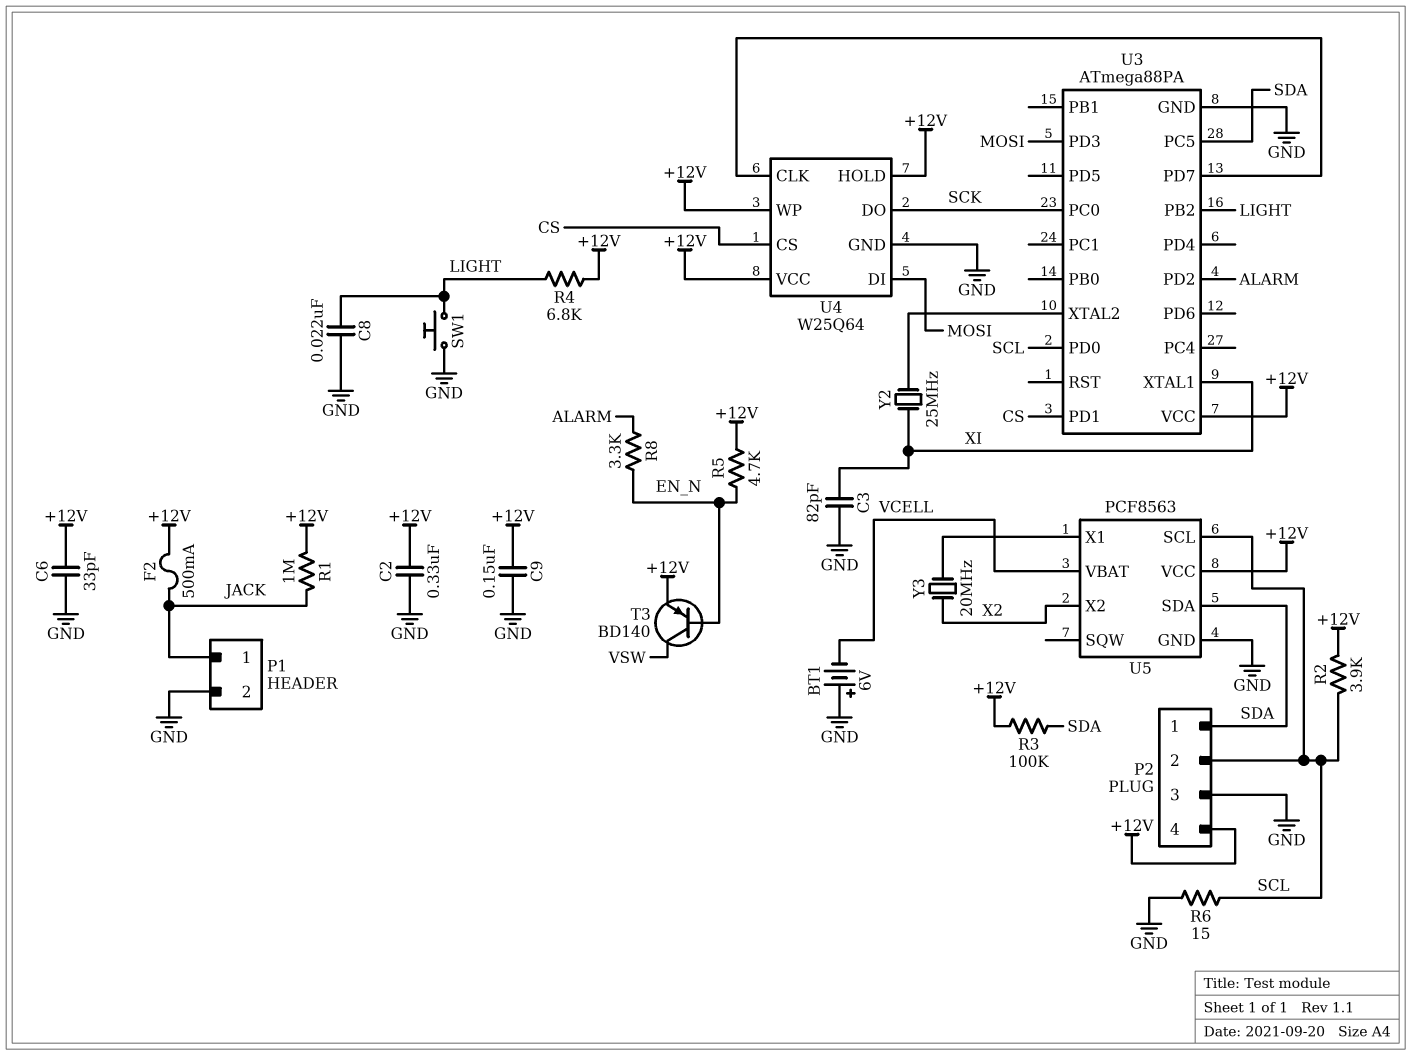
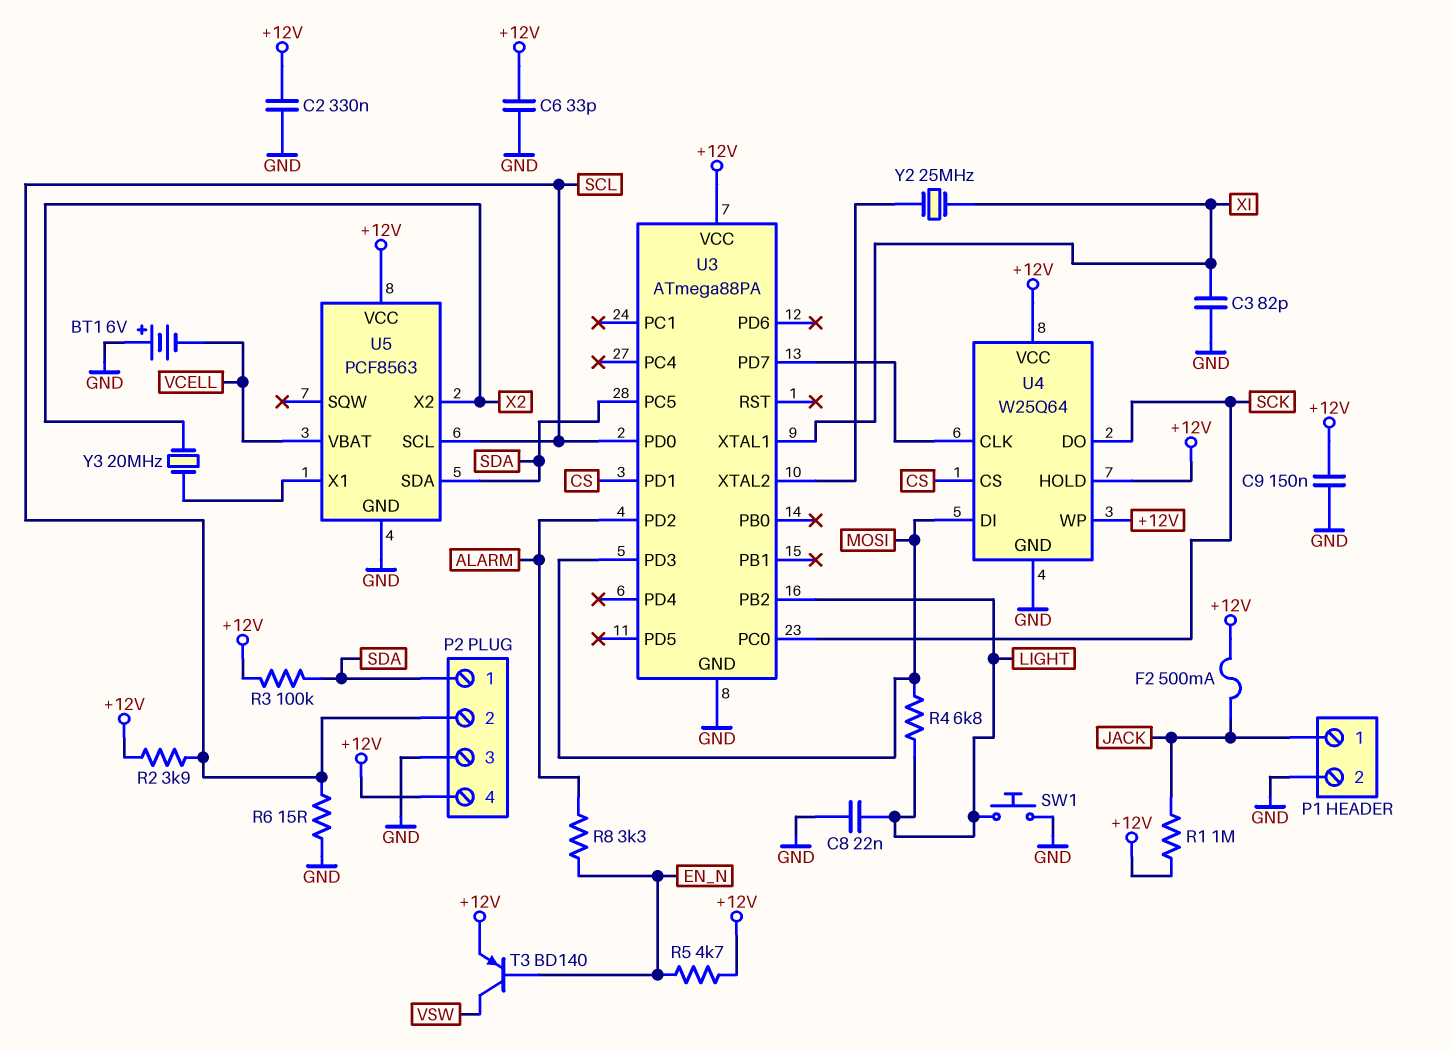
R4: 6.8k (+12V, LIGHT) -> 6.8k (LIGHT, MOSI)

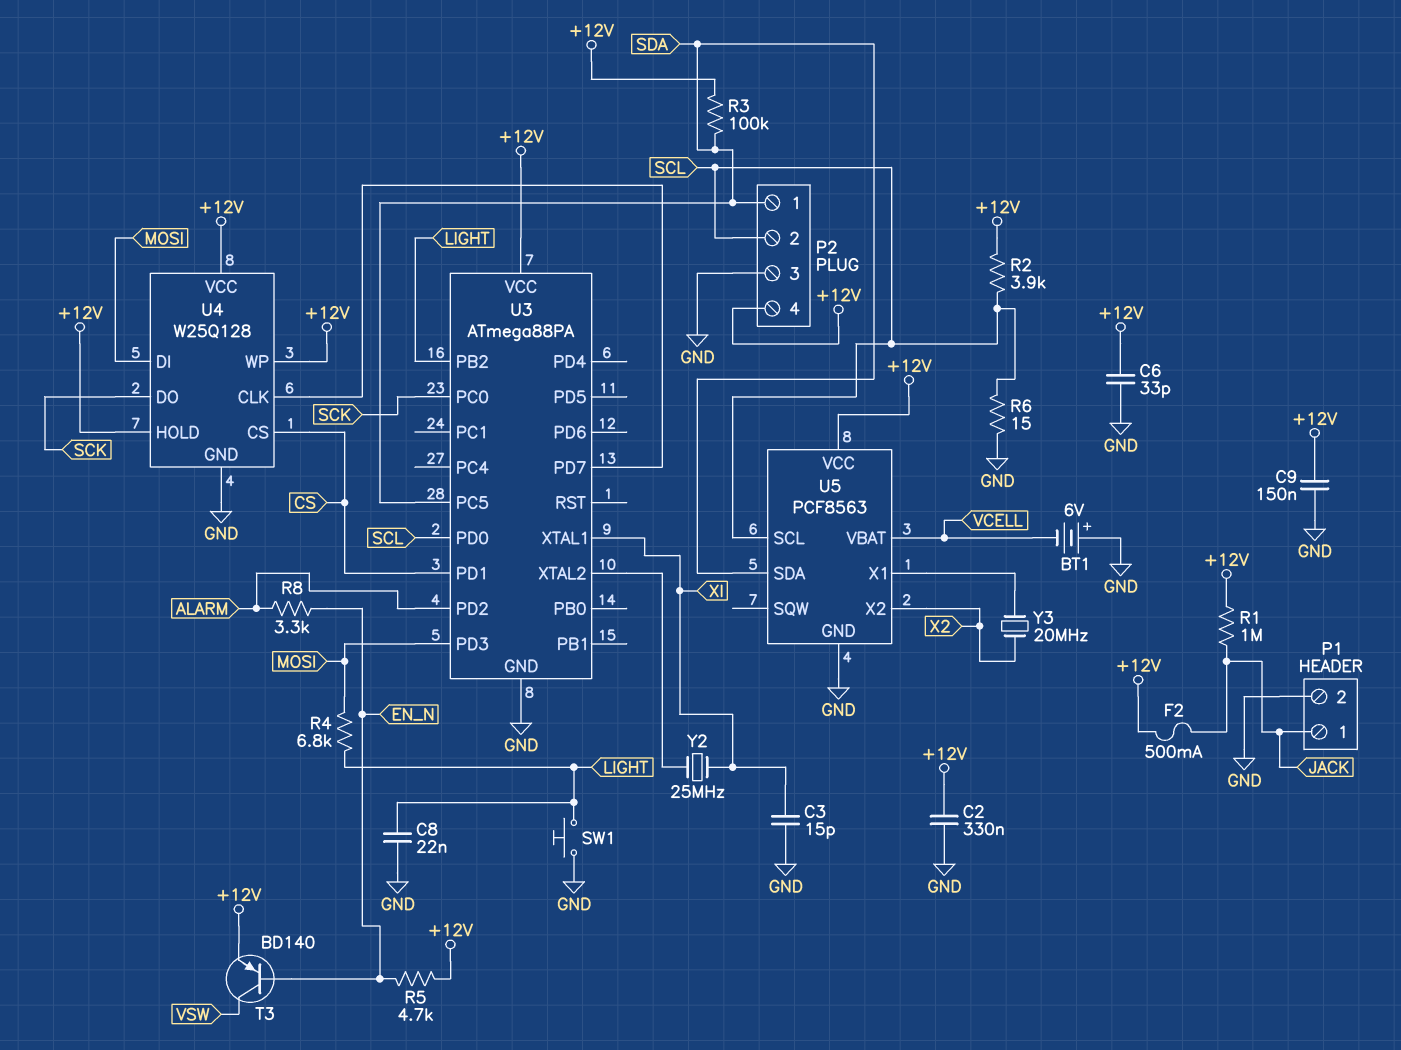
C3: 82pF (GND, XI) -> 15pF (GND, XI)
U4: W25Q64 -> W25Q128

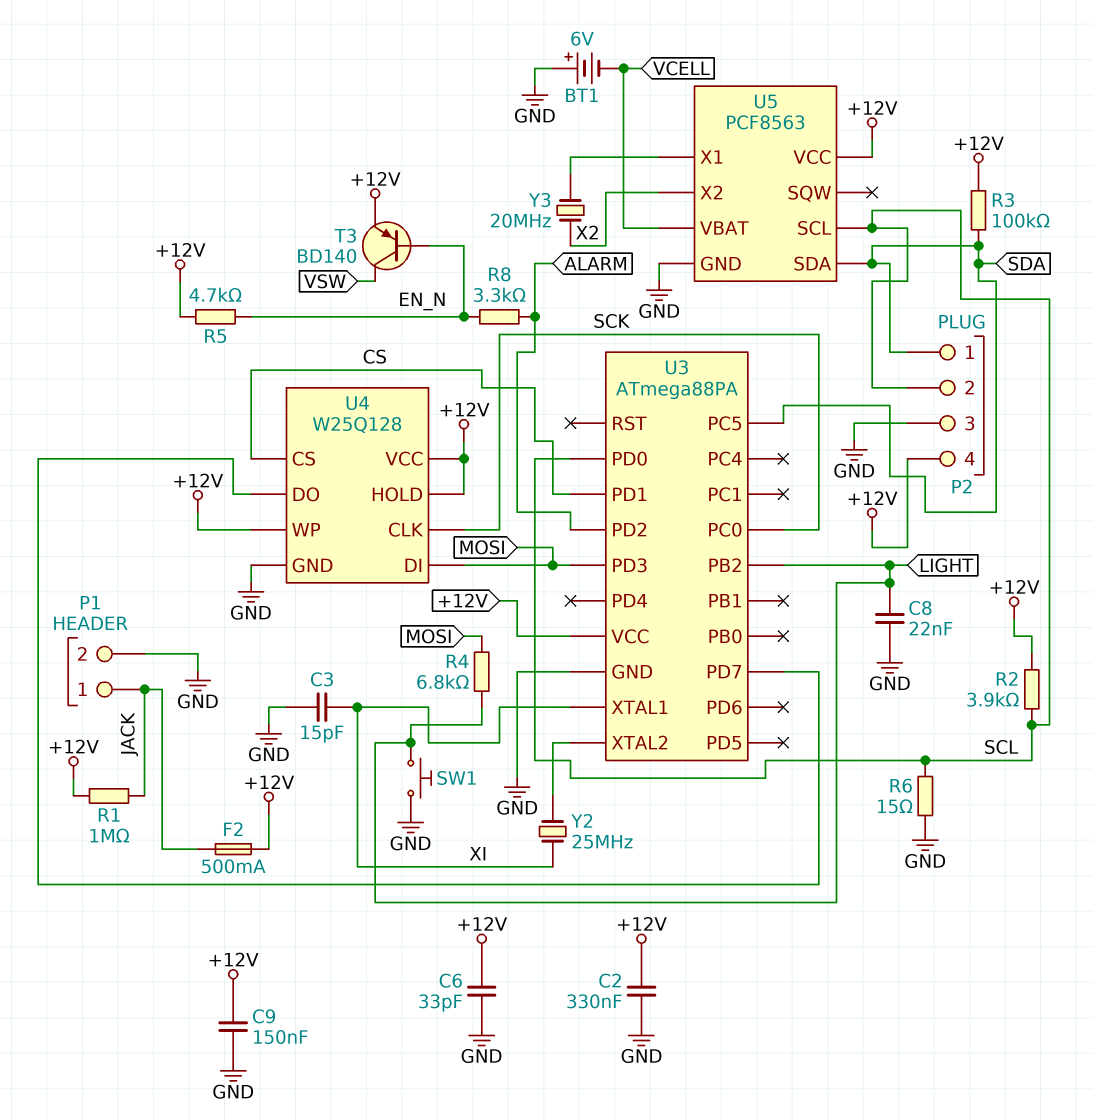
U4 pin CLK: U3/PD7 -> SCK
U4 pin DO: SCK -> U3/PD7

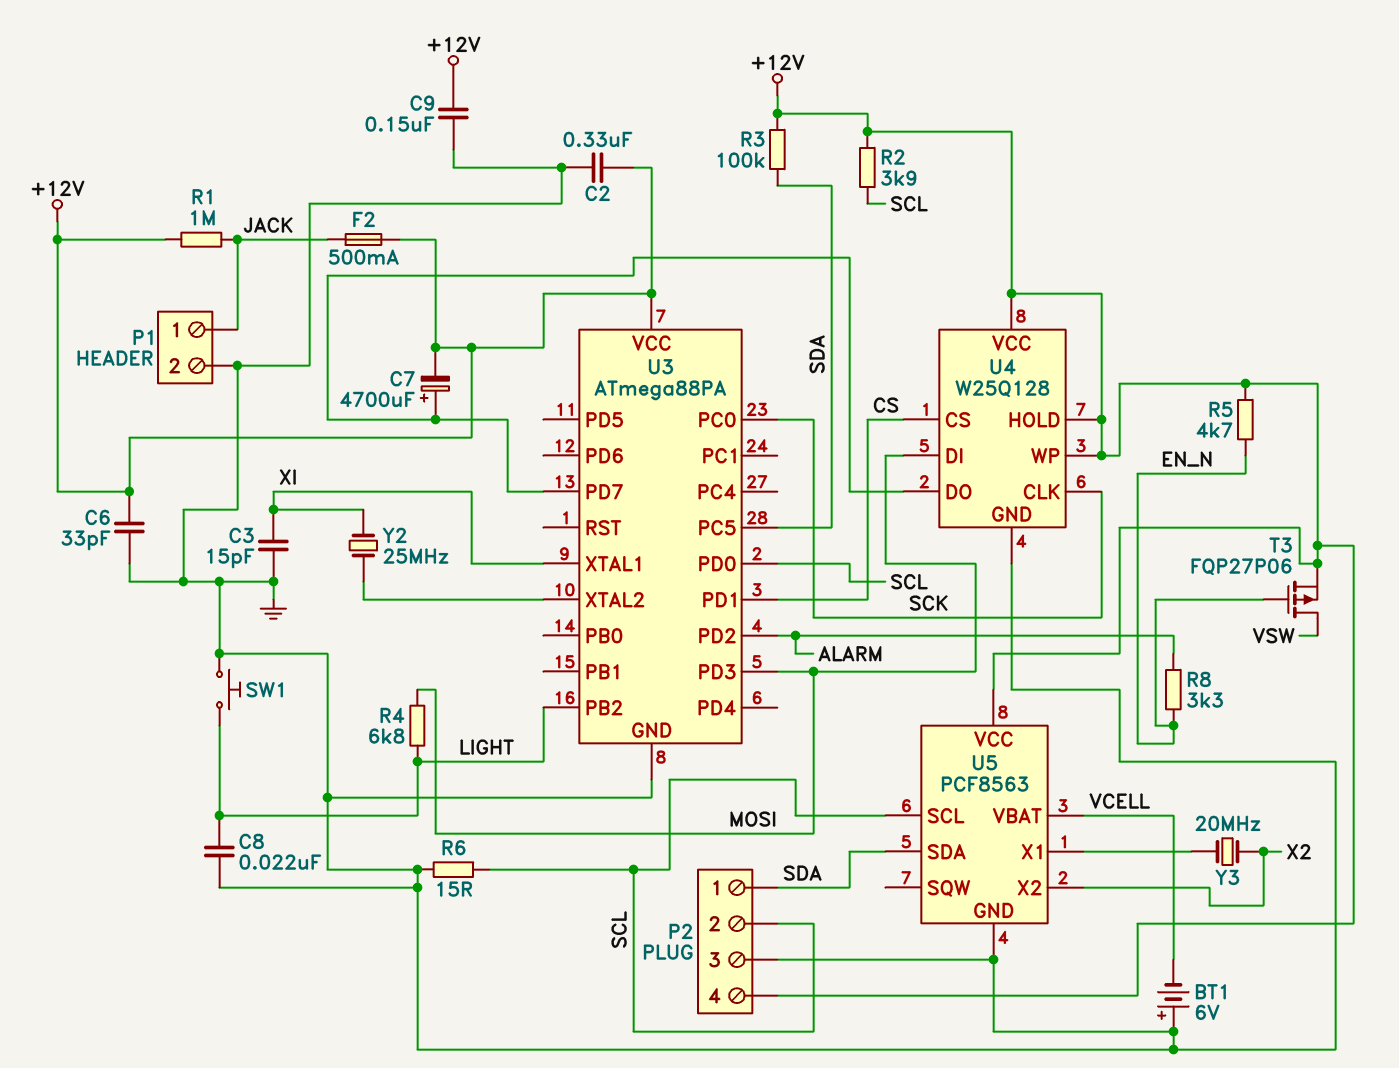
C7: none -> 4700uF (plus U3/PD7, minus +12V)
T3: PNP BD140 (B EN_N, C VSW, E +12V) -> PMOS FQP27P06 (G EN_N, D VSW, S +12V)

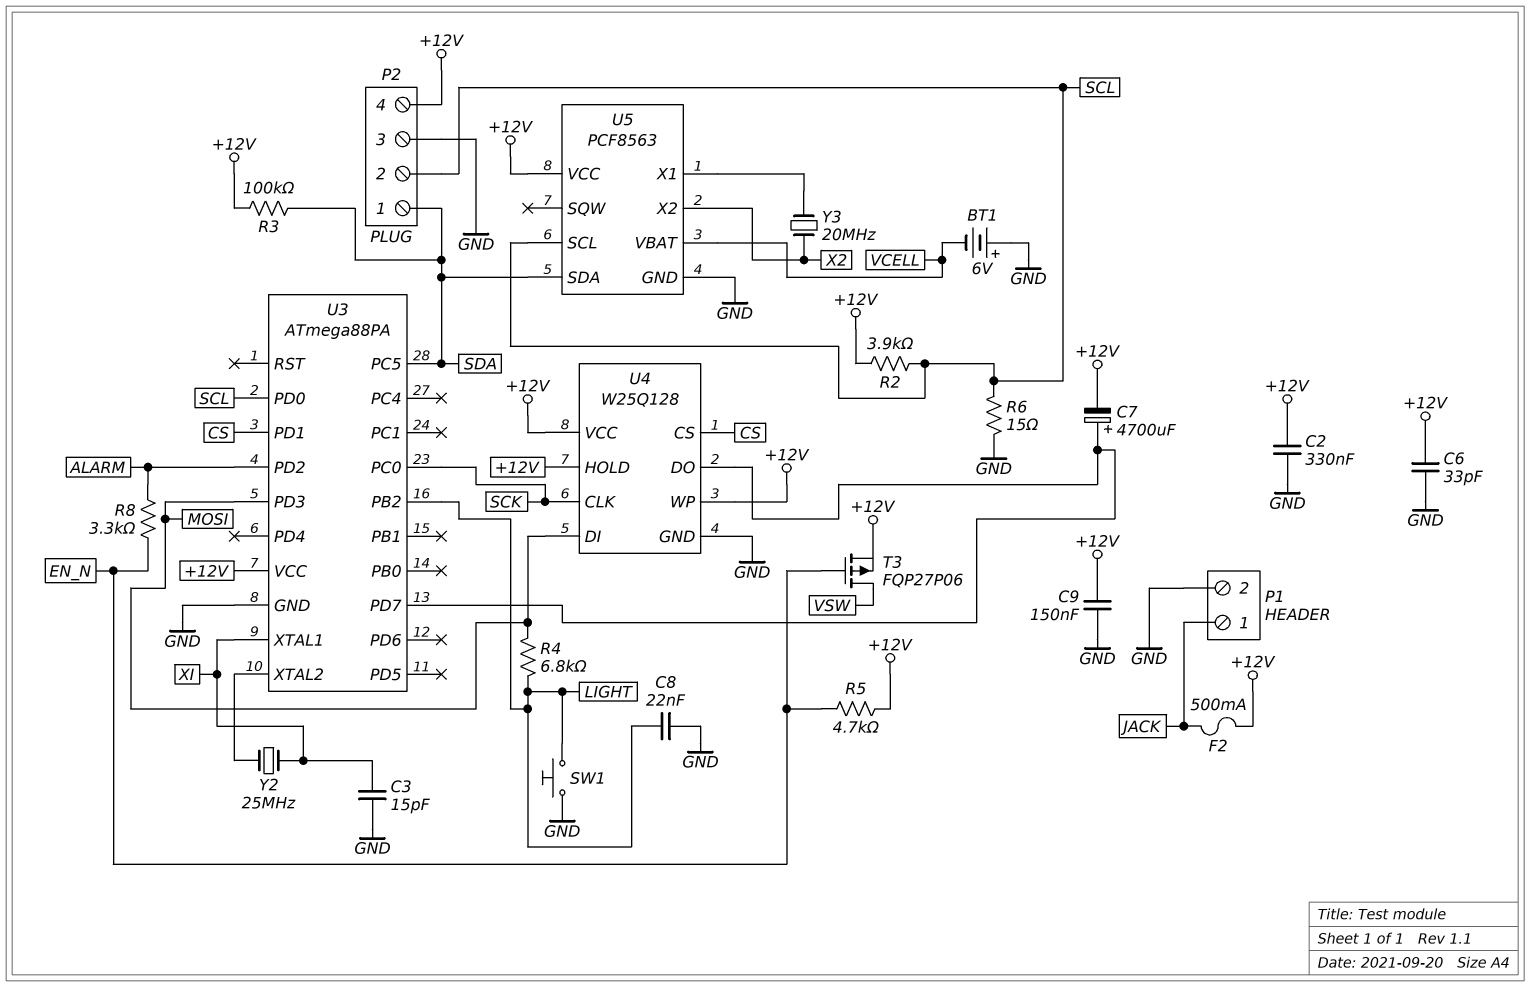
R1: 1M (+12V, JACK) -> none

